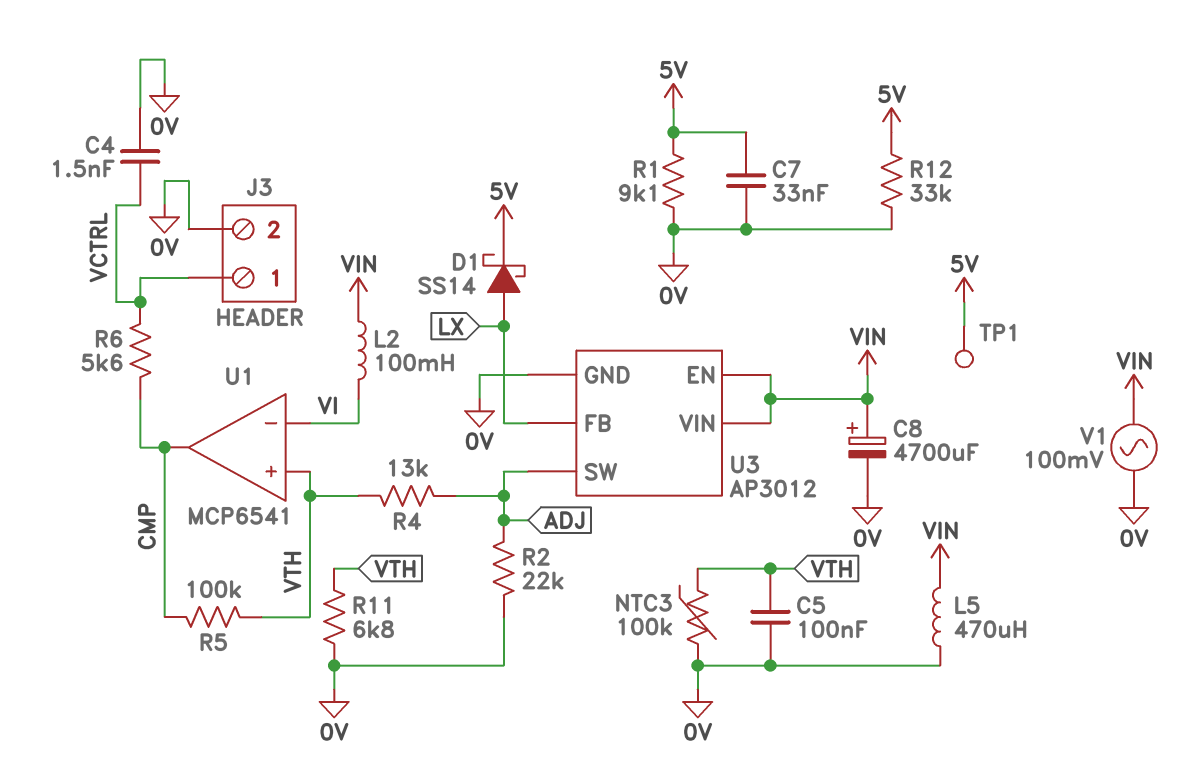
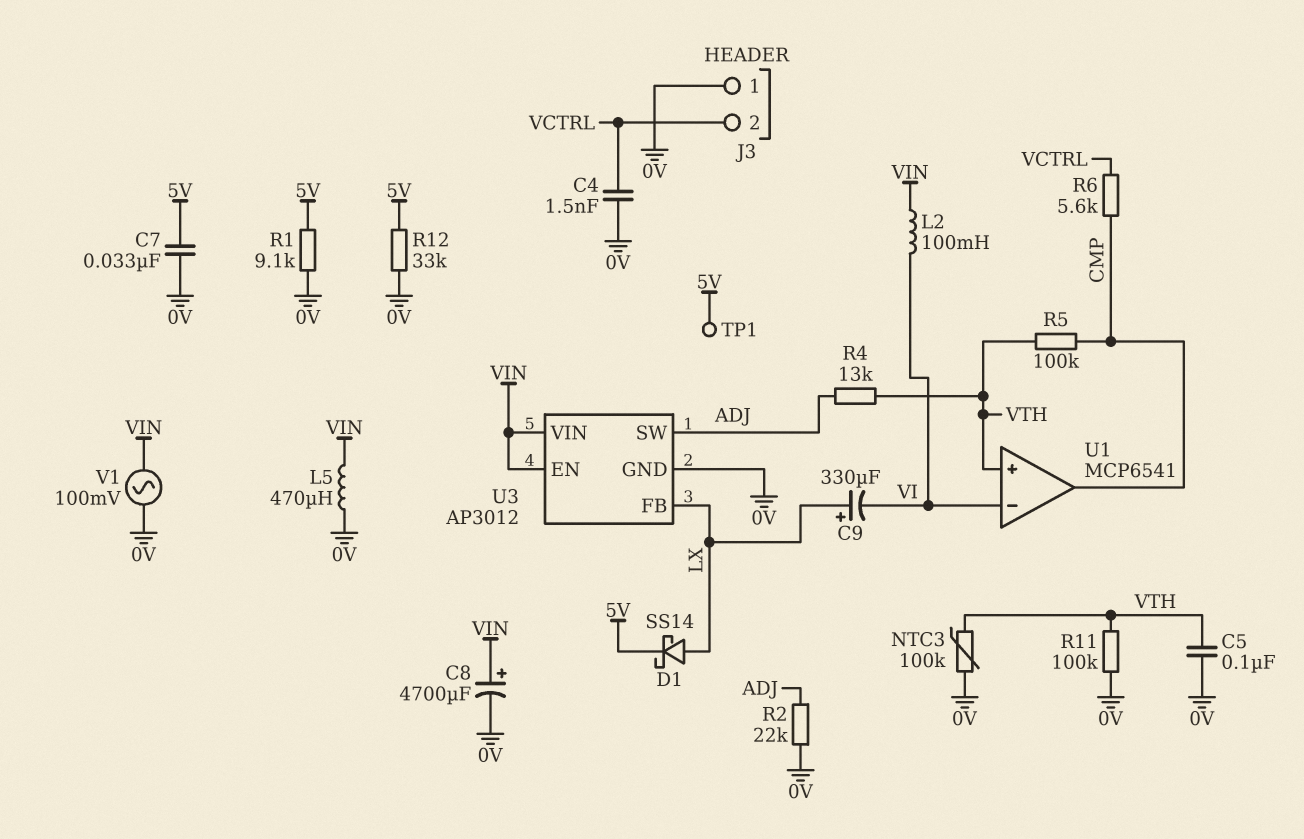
C9: none -> 330uF (plus LX, minus VI)
J3 pin 1: VCTRL -> 0V
J3 pin 2: 0V -> VCTRL
R11: 6.8k (0V, VTH) -> 100k (0V, VTH)

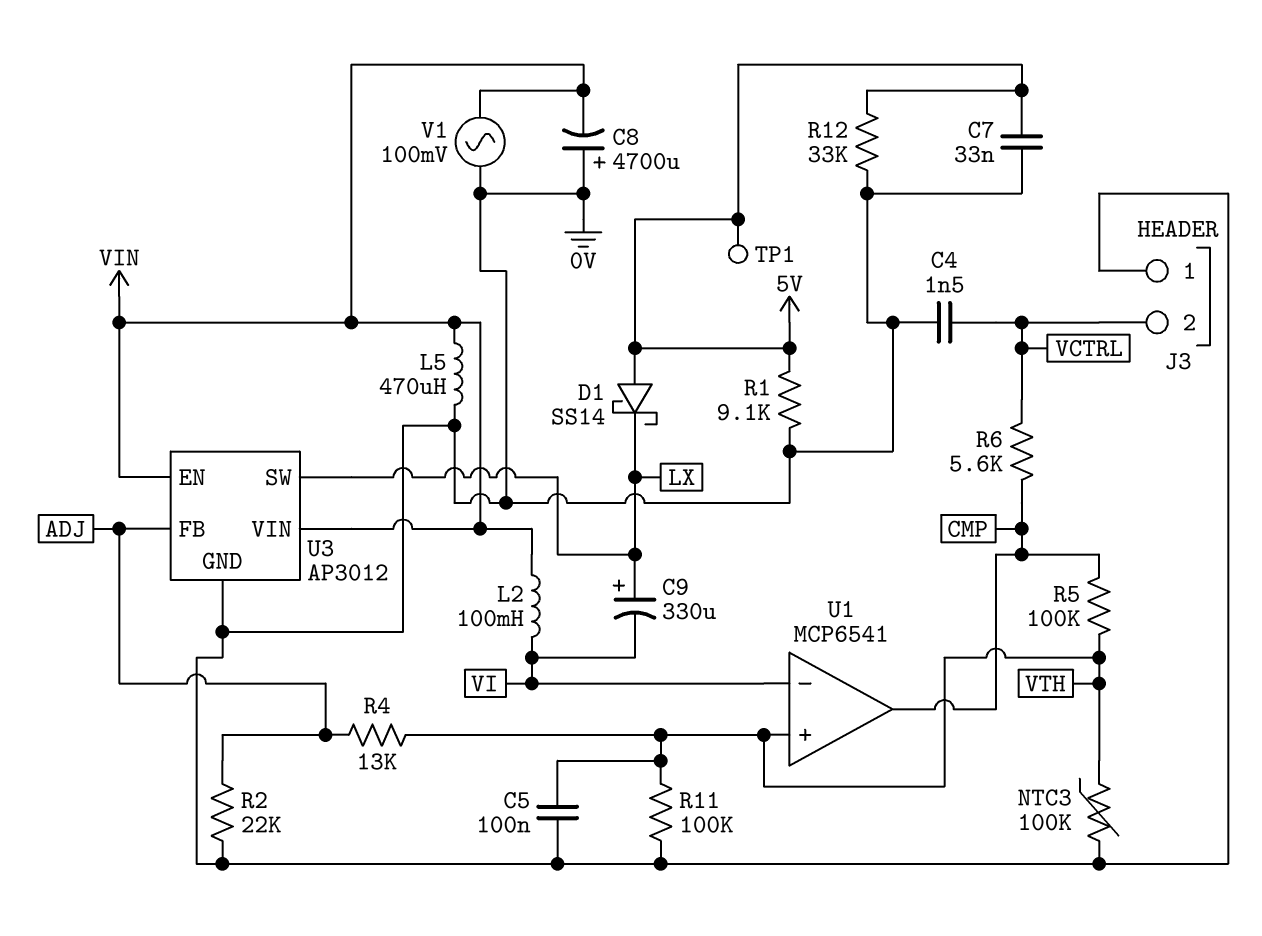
C8: 4700uF (plus VIN, minus 0V) -> 4700uF (plus 0V, minus VIN)
D1: schottky SS14 (A LX, K 5V) -> schottky SS14 (A 5V, K LX)
U3 pin FB: LX -> ADJ
U3 pin SW: ADJ -> LX

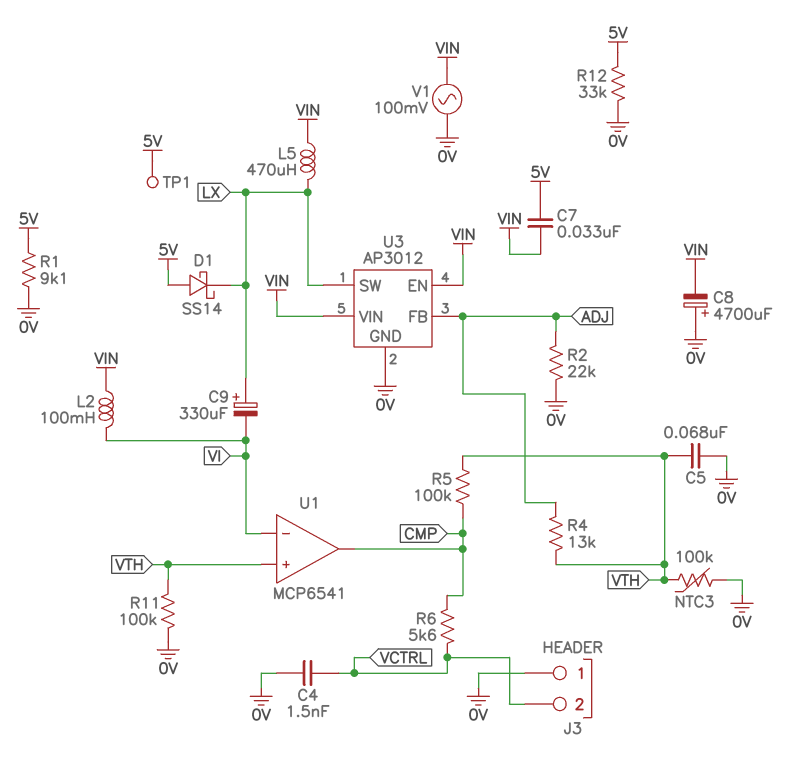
C5: 100nF (0V, VTH) -> 68nF (0V, VTH)
C7: 33nF (0V, 5V) -> 33nF (5V, VIN)
L5: 470uH (0V, VIN) -> 470uH (LX, VIN)

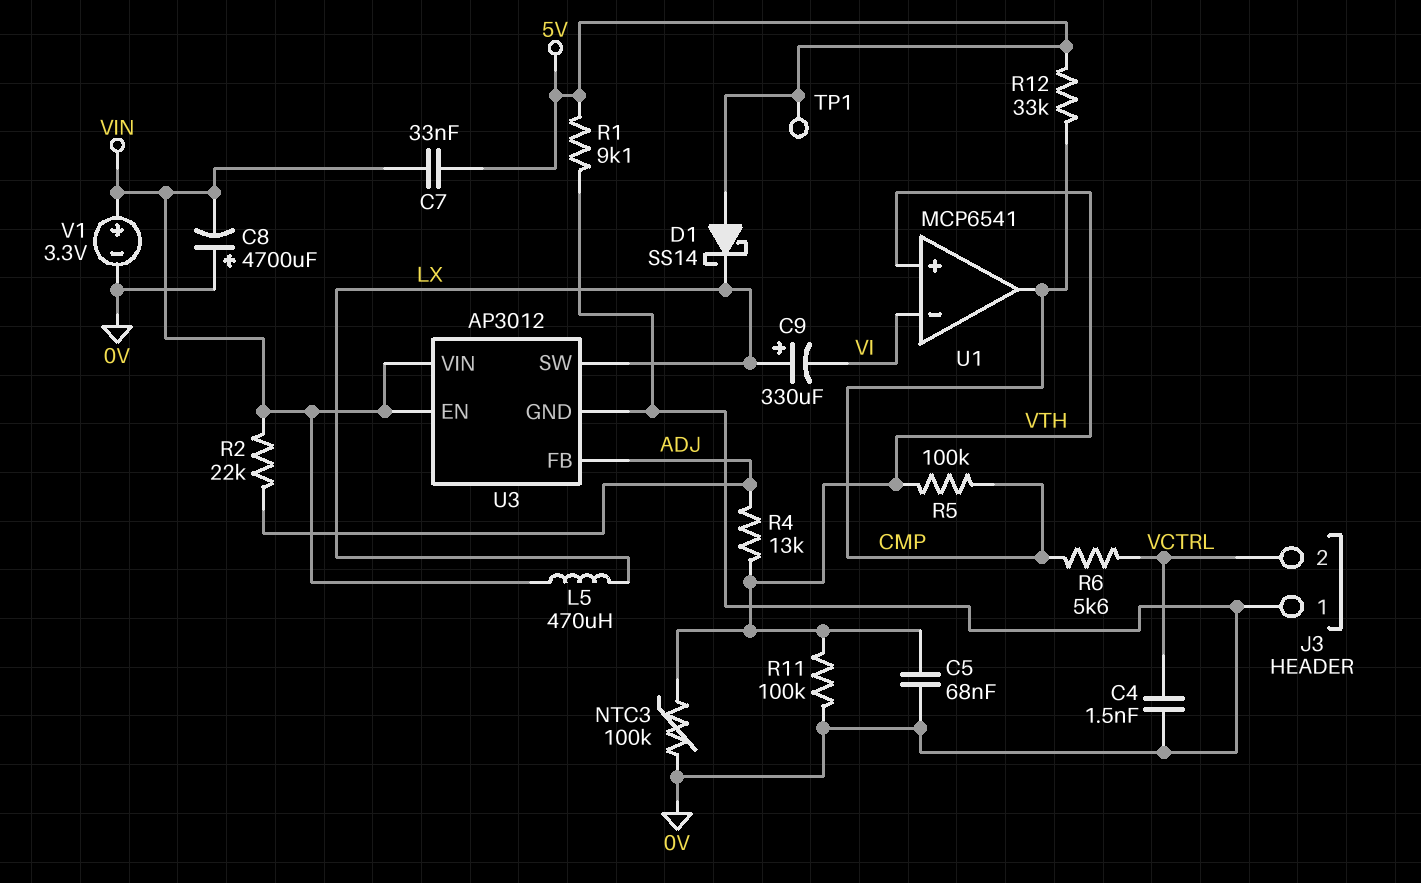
L2: 100mH (VI, VIN) -> none
R2: 22k (0V, ADJ) -> 22k (ADJ, VIN)
R12: 33k (0V, 5V) -> 33k (5V, CMP)
V1: AC 100mV (0V, VIN) -> 3.3V (plus VIN, minus 0V)

